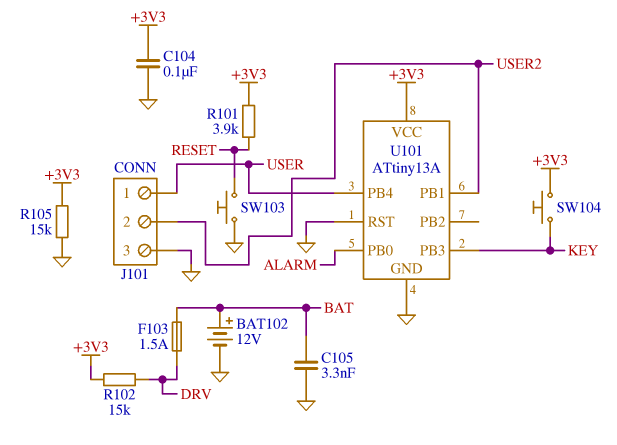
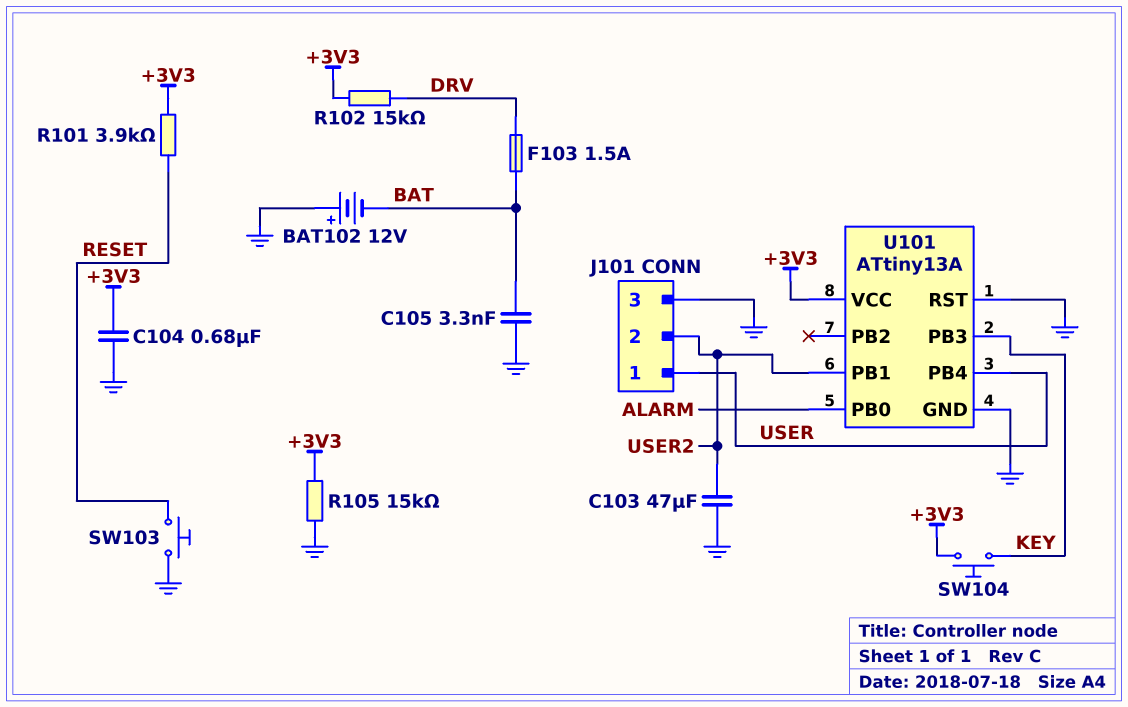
BAT102: 12V (plus BAT, minus GND) -> 12V (plus GND, minus BAT)
C103: none -> 47uF (GND, USER2)
C104: 100nF (+3V3, GND) -> 680nF (+3V3, GND)

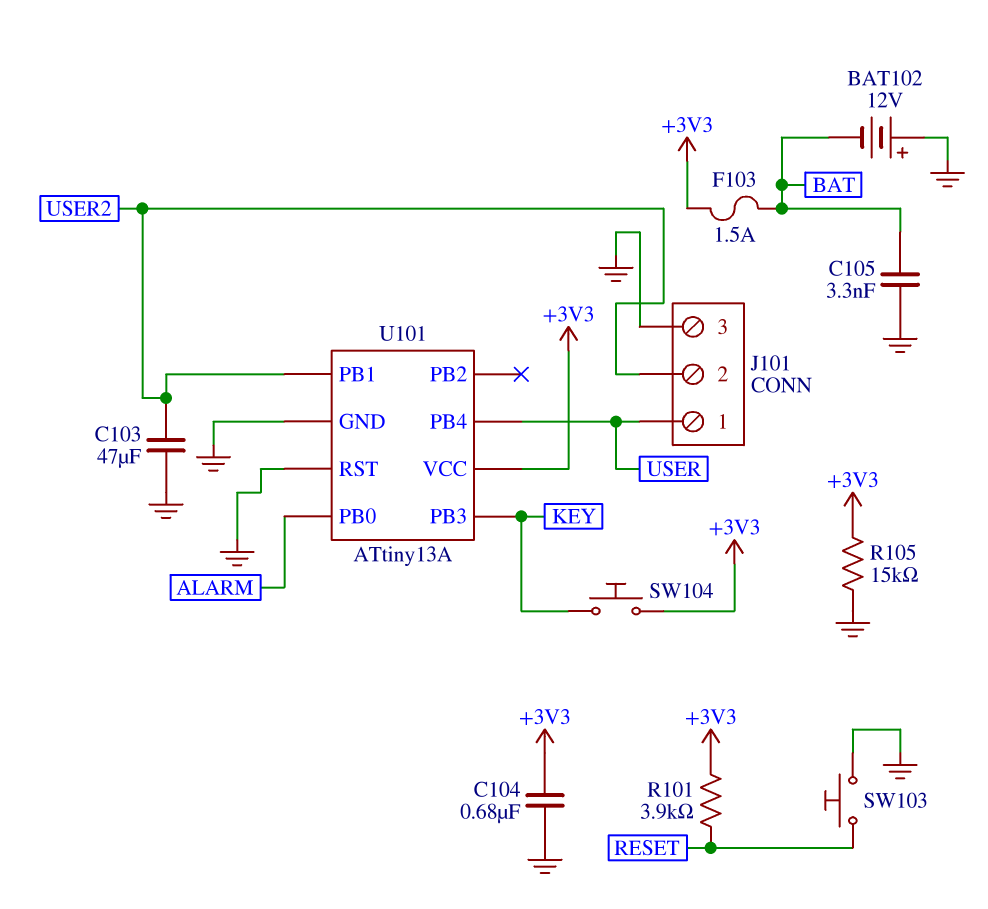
F103: 1.5A (BAT, DRV) -> 1.5A (+3V3, BAT)
R102: 15k (+3V3, DRV) -> none

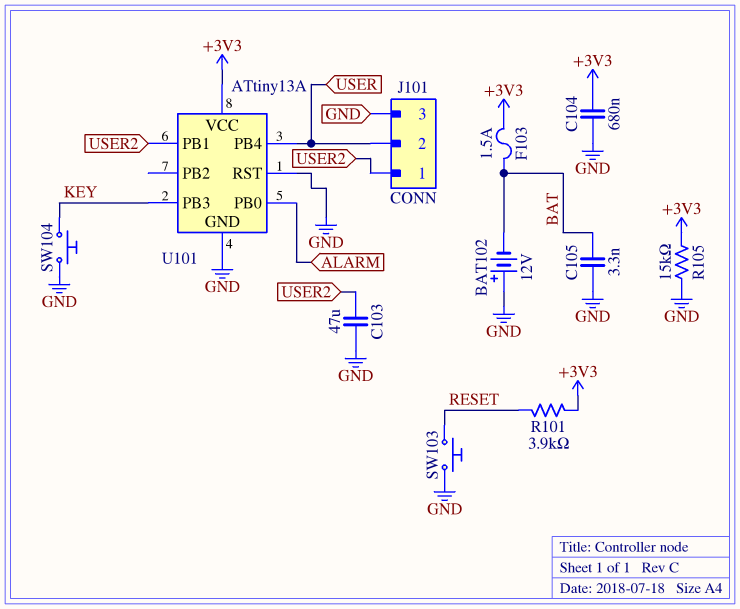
J101 pin 1: USER -> USER2
J101 pin 2: USER2 -> USER
SW104: button (+3V3, KEY) -> button (GND, KEY)

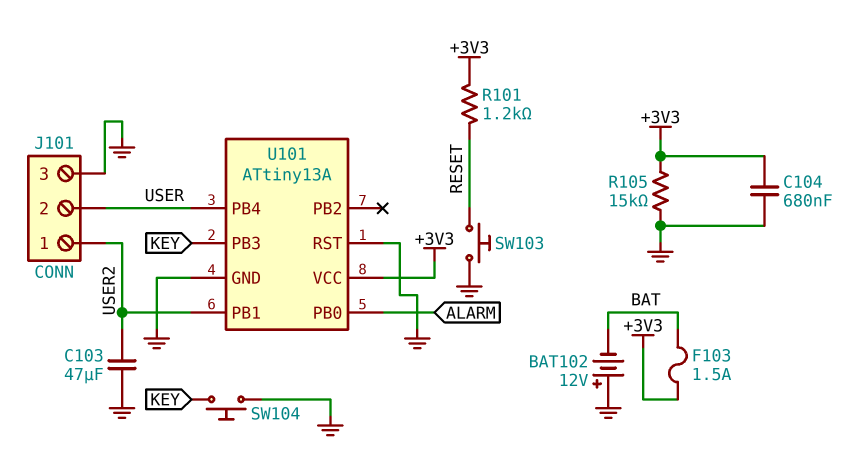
C105: 3.3nF (BAT, GND) -> none
R101: 3.9k (+3V3, RESET) -> 1.2k (+3V3, RESET)

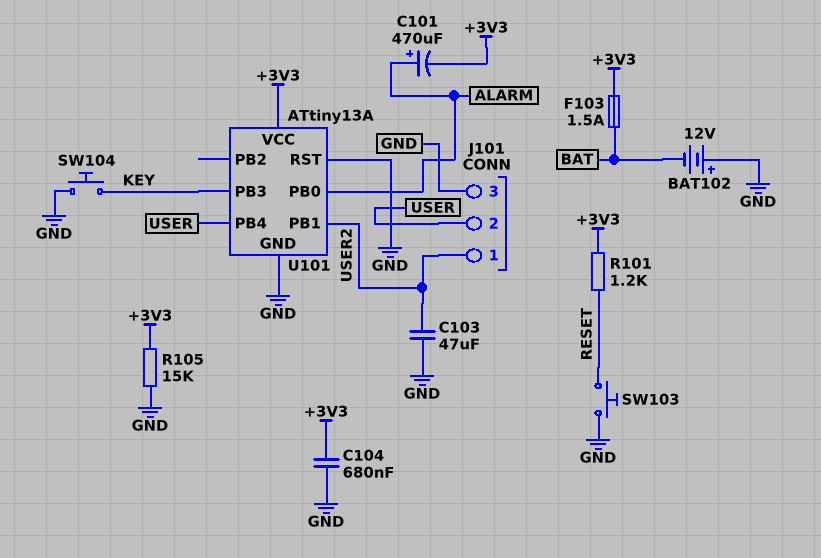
C101: none -> 470uF (plus ALARM, minus +3V3)

